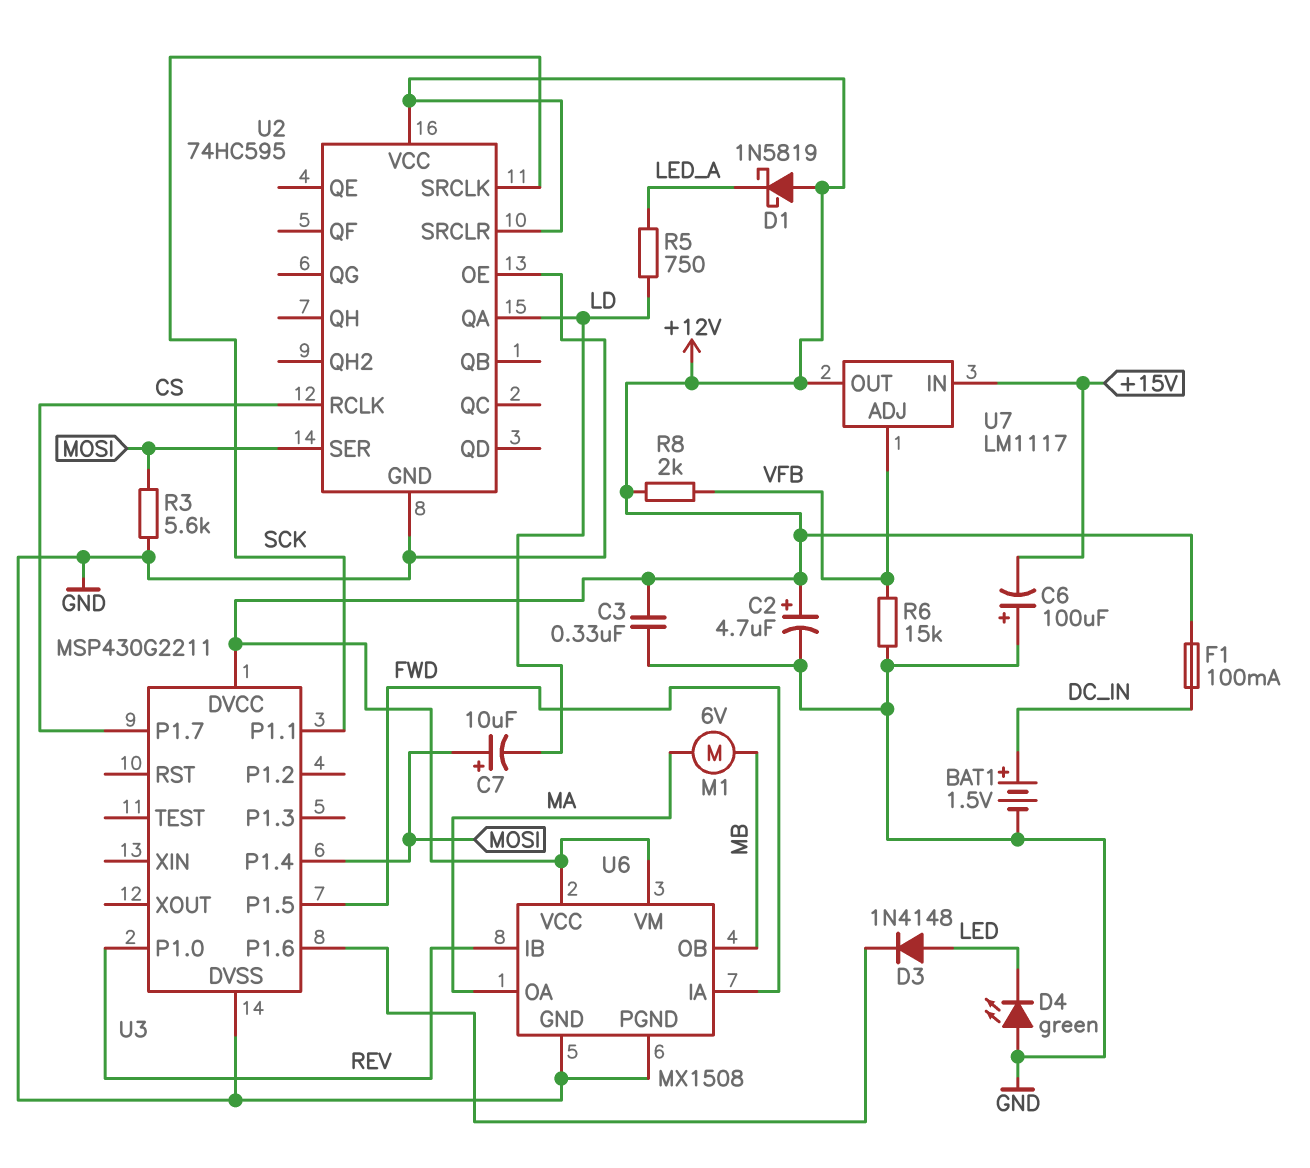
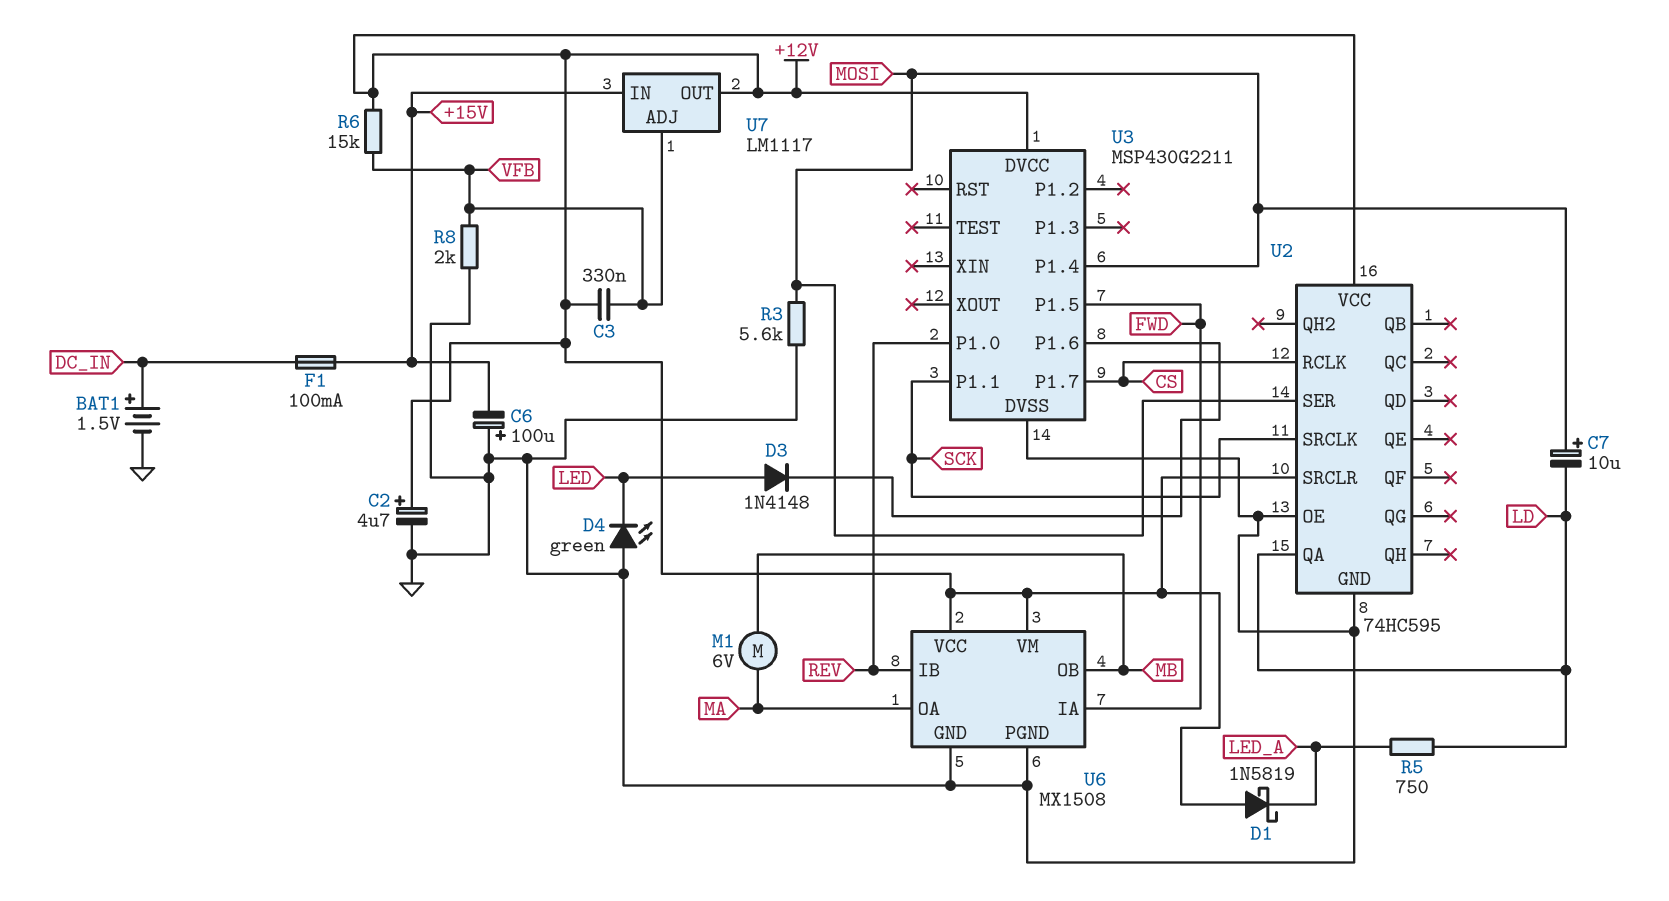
C3: 330nF (+12V, GND) -> 330nF (+12V, VFB)
F1: 100mA (+12V, DC_IN) -> 100mA (+15V, DC_IN)
R6: 15k (GND, VFB) -> 15k (+12V, VFB)
R8: 2k (+12V, VFB) -> 2k (GND, VFB)

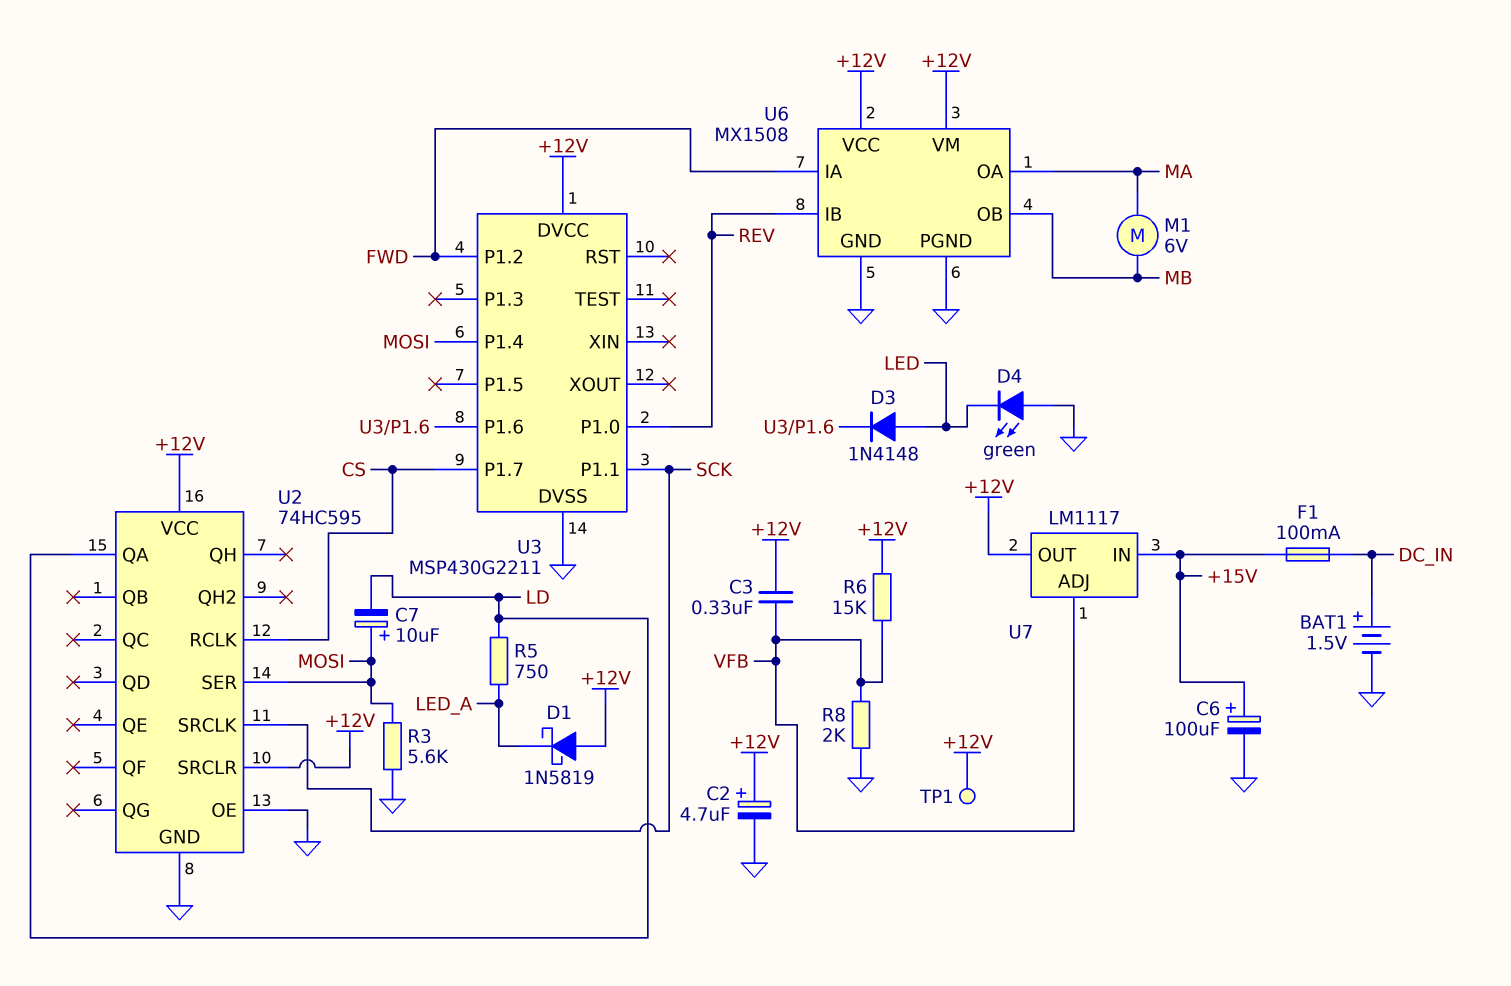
C6: 100uF (plus GND, minus +15V) -> 100uF (plus +15V, minus GND)
TP1: none -> test point (+12V)
U3 pin P1.2: none -> FWD
U3 pin P1.5: FWD -> none

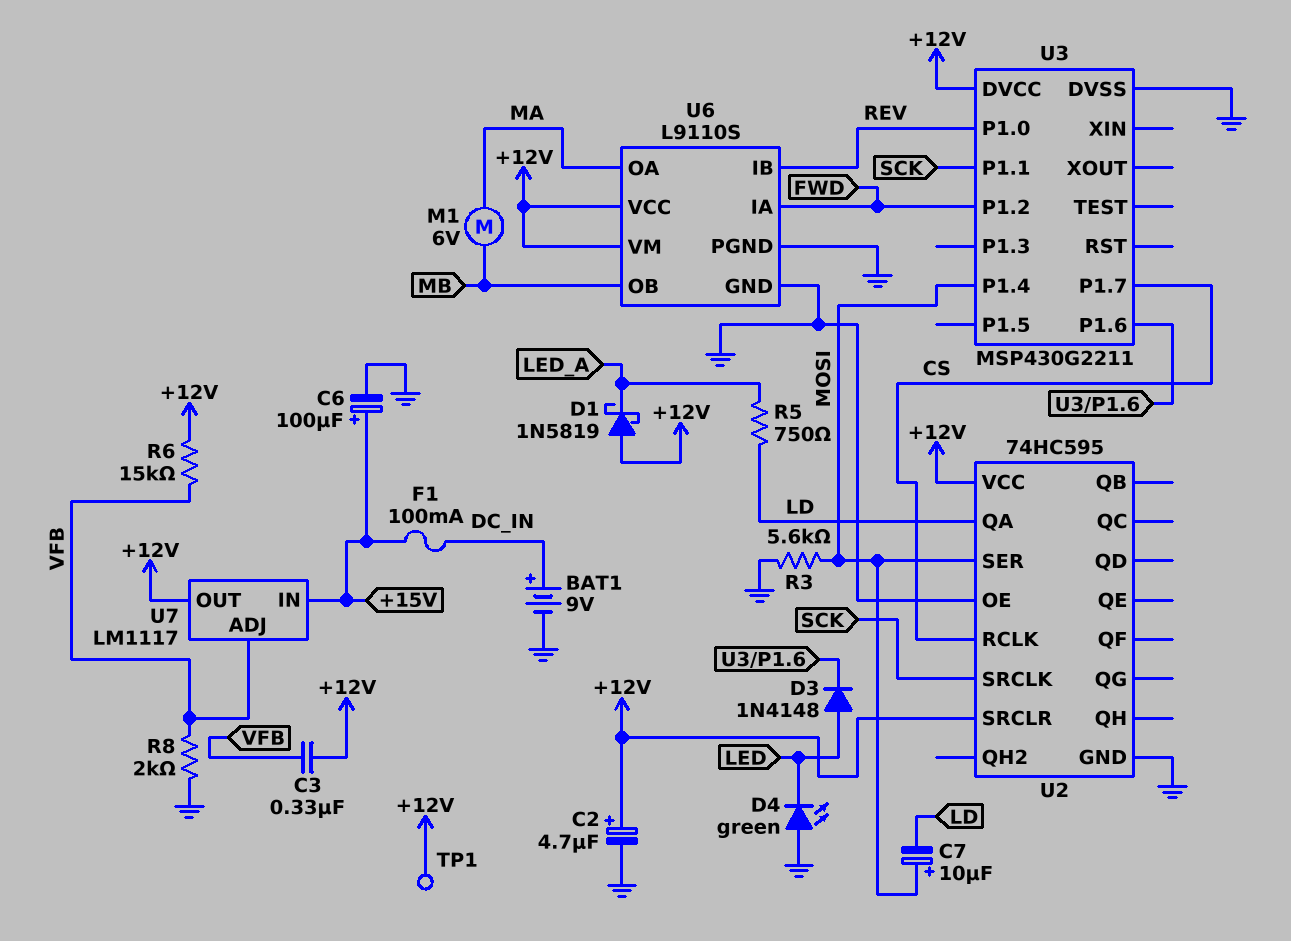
BAT1: 1.5V (plus DC_IN, minus GND) -> 9V (plus DC_IN, minus GND)
U6: MX1508 -> L9110S

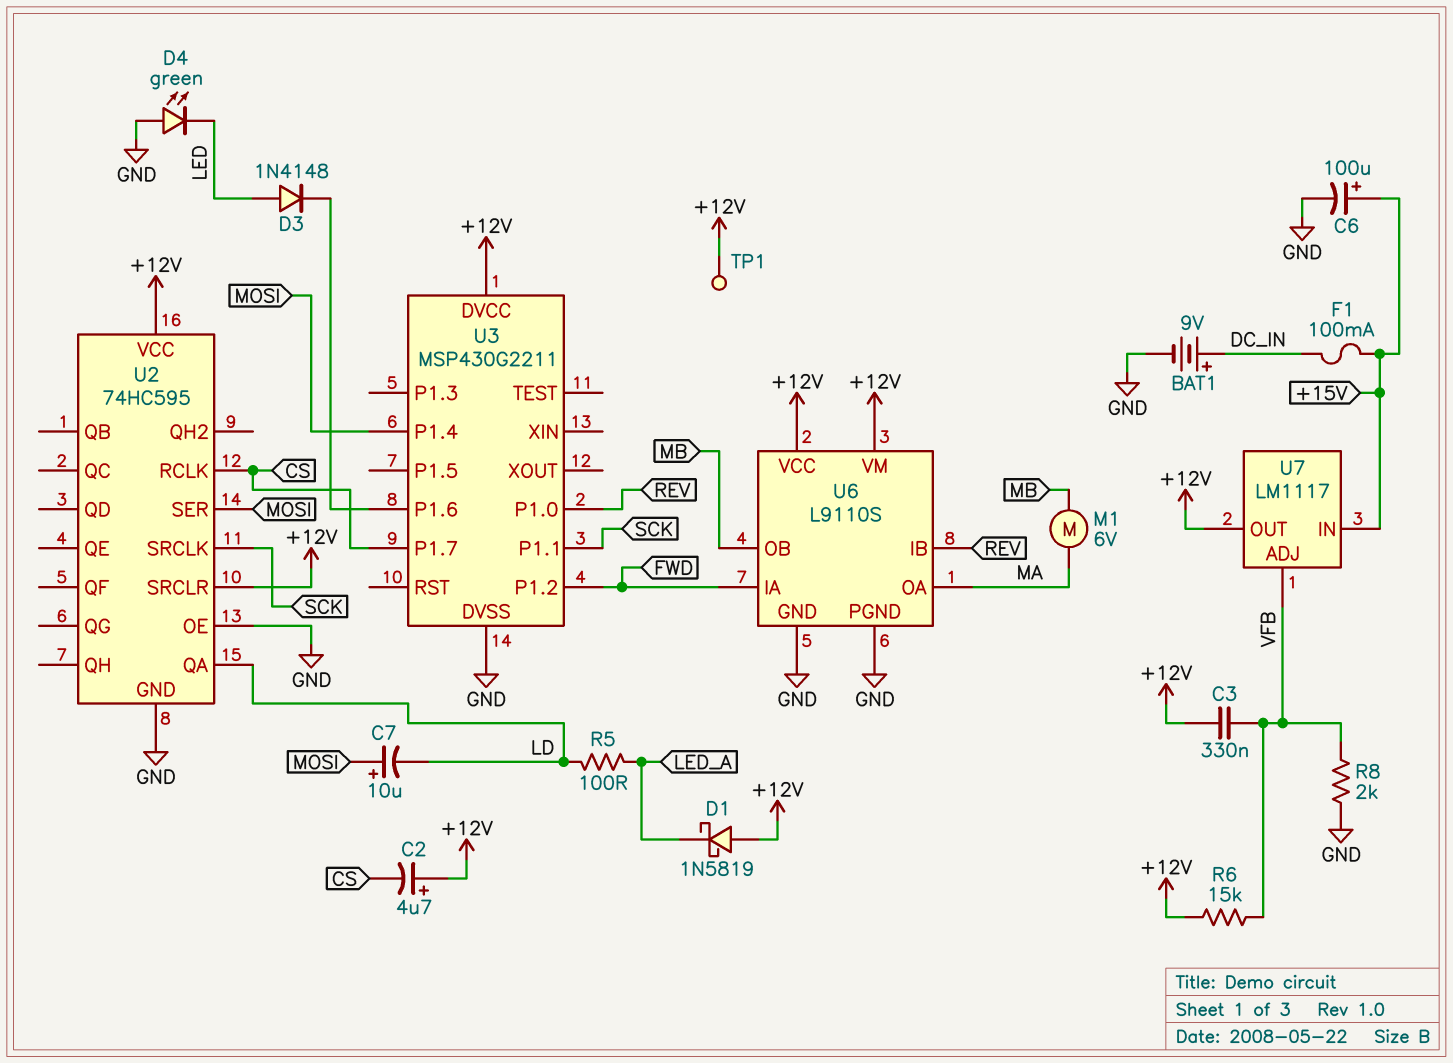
C2: 4.7uF (plus +12V, minus GND) -> 4.7uF (plus +12V, minus CS)
R3: 5.6k (GND, MOSI) -> none
R5: 750 (LD, LED_A) -> 100 (LD, LED_A)

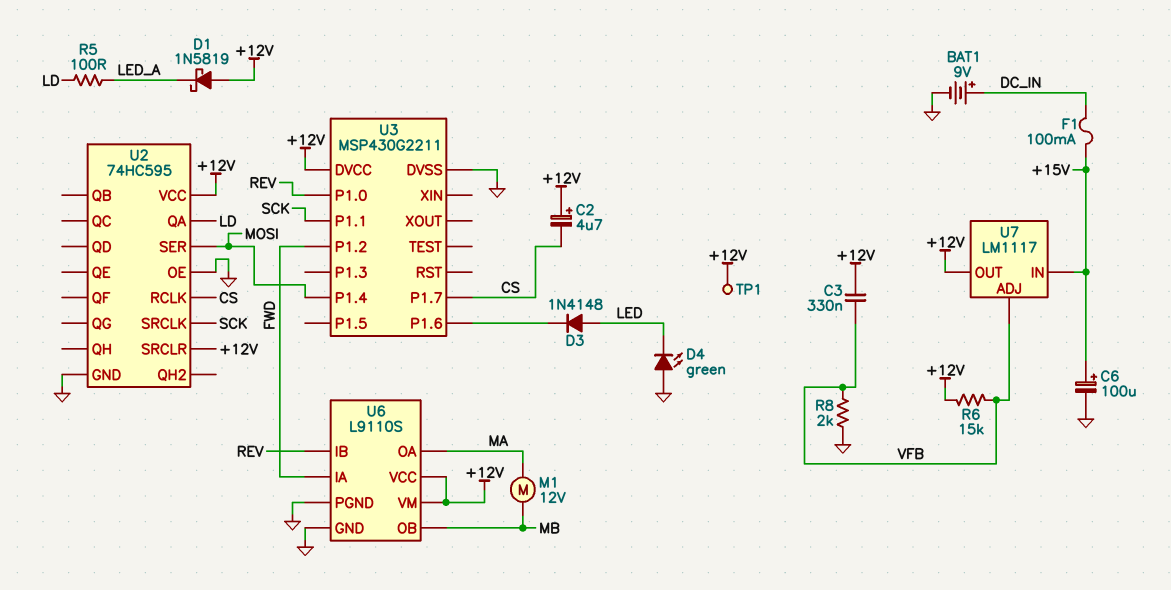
C7: 10uF (plus MOSI, minus LD) -> none
M1: motor 6V (MA, MB) -> motor 12V (MA, MB)

